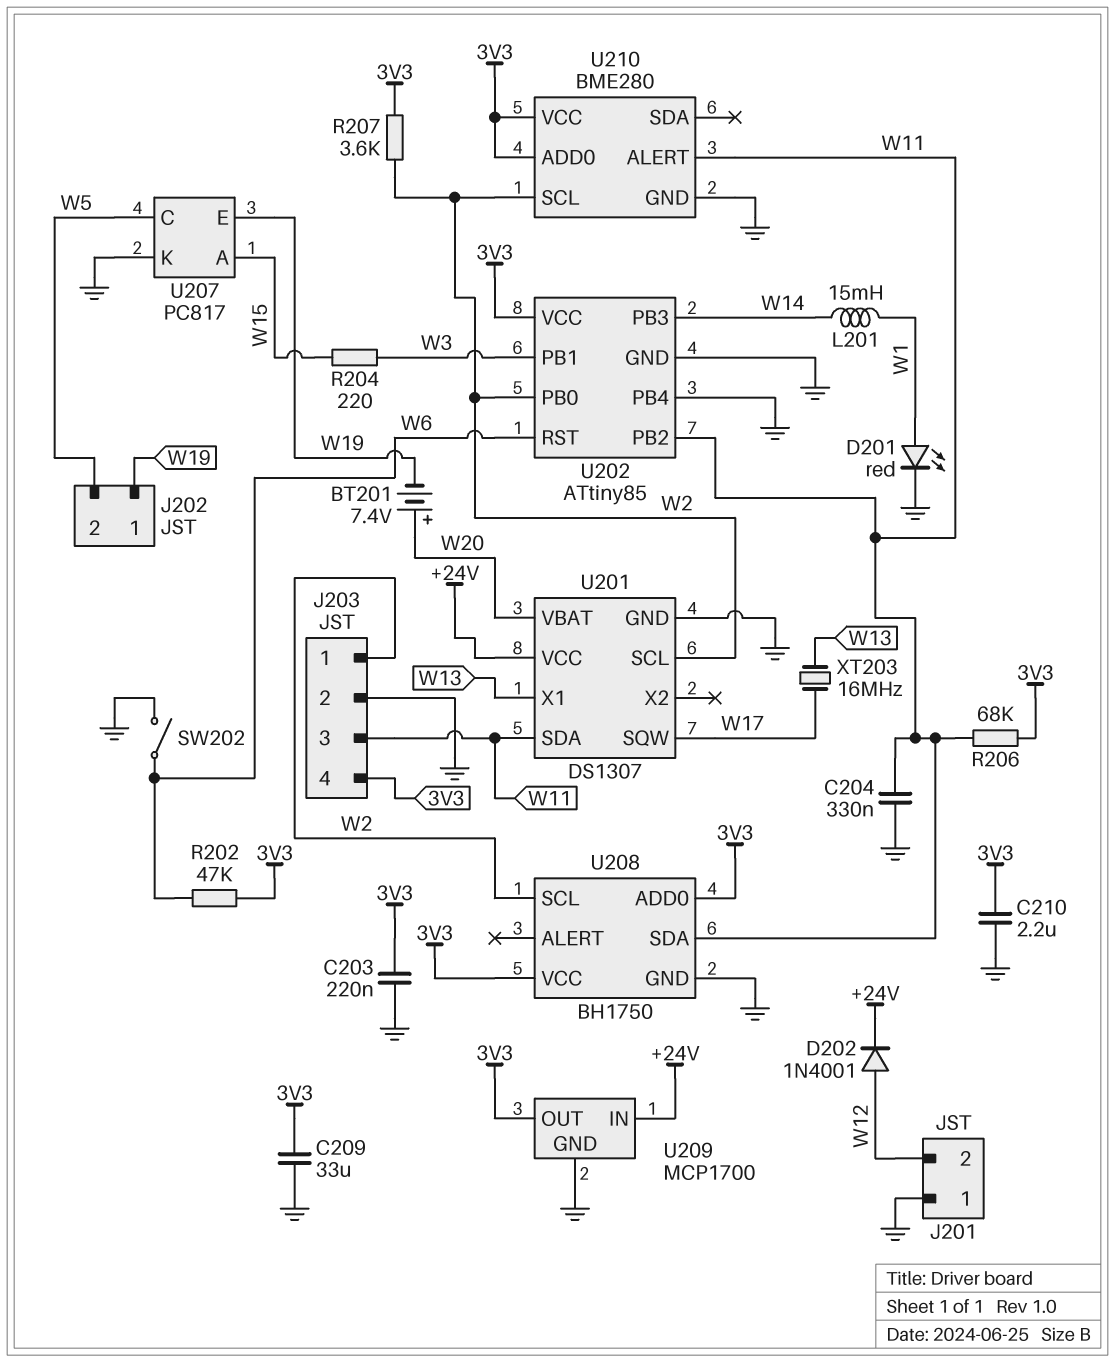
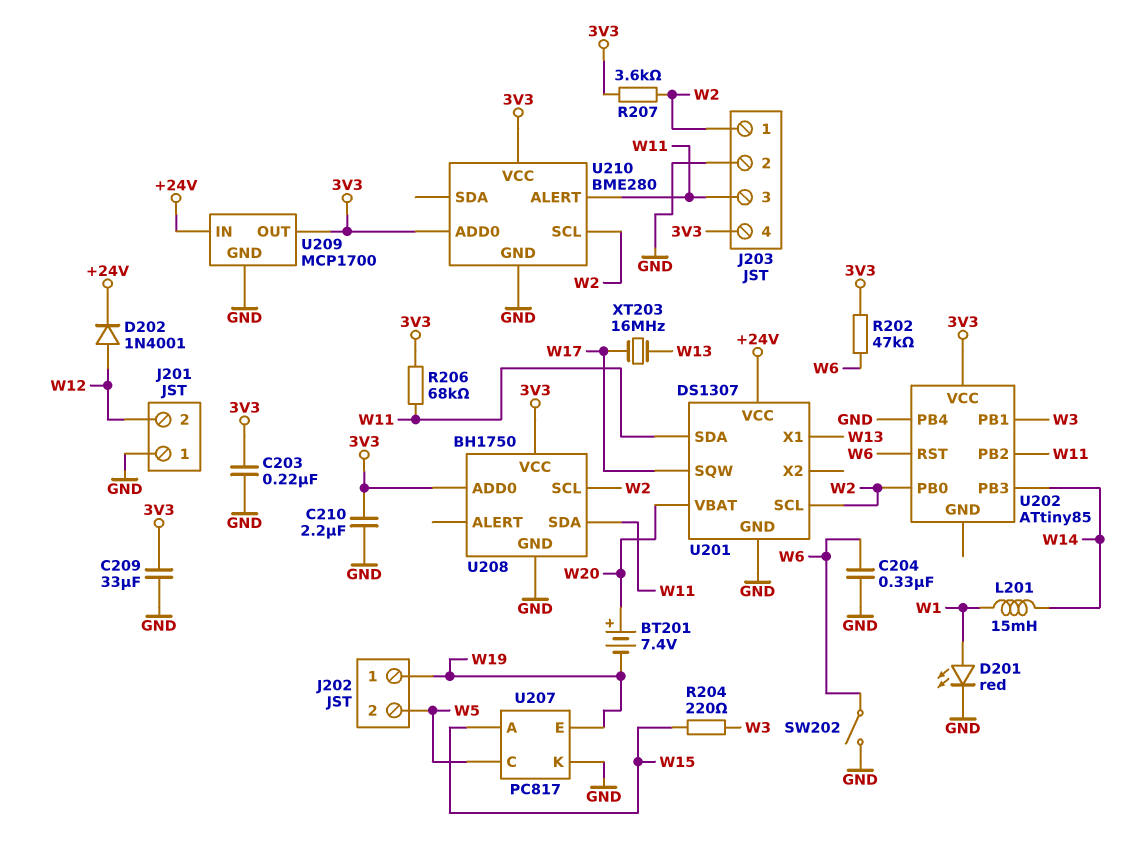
C204: 330nF (GND, W11) -> 330nF (GND, W6)
U202 pin GND: GND -> none

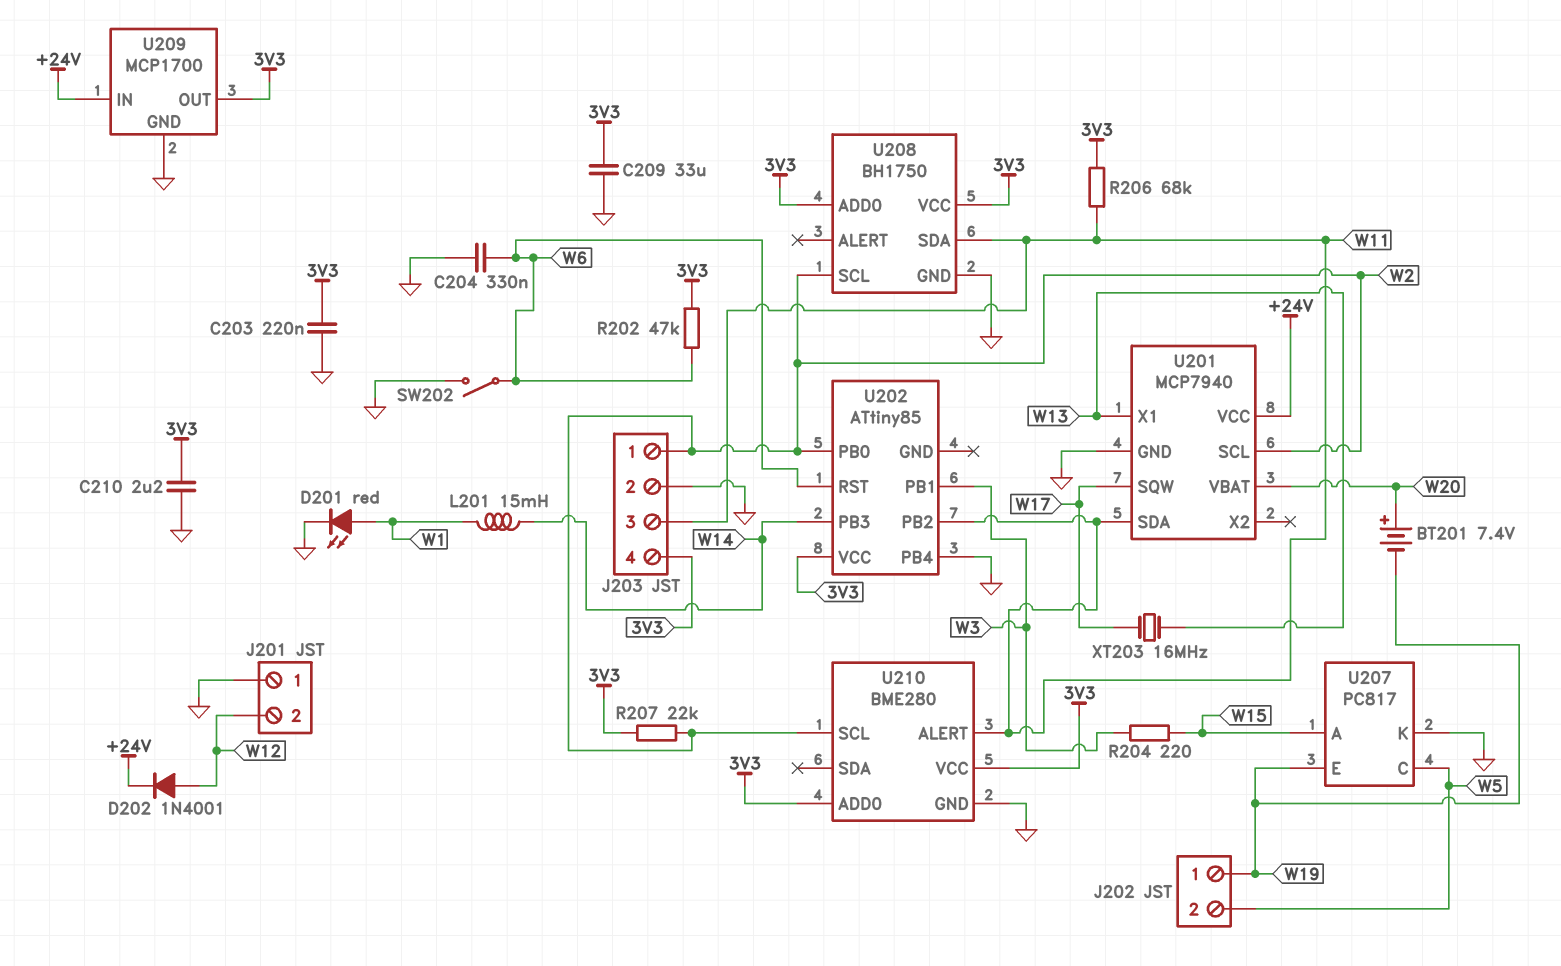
R207: 3.6k (3V3, W2) -> 22k (3V3, W2)
U201: DS1307 -> MCP7940

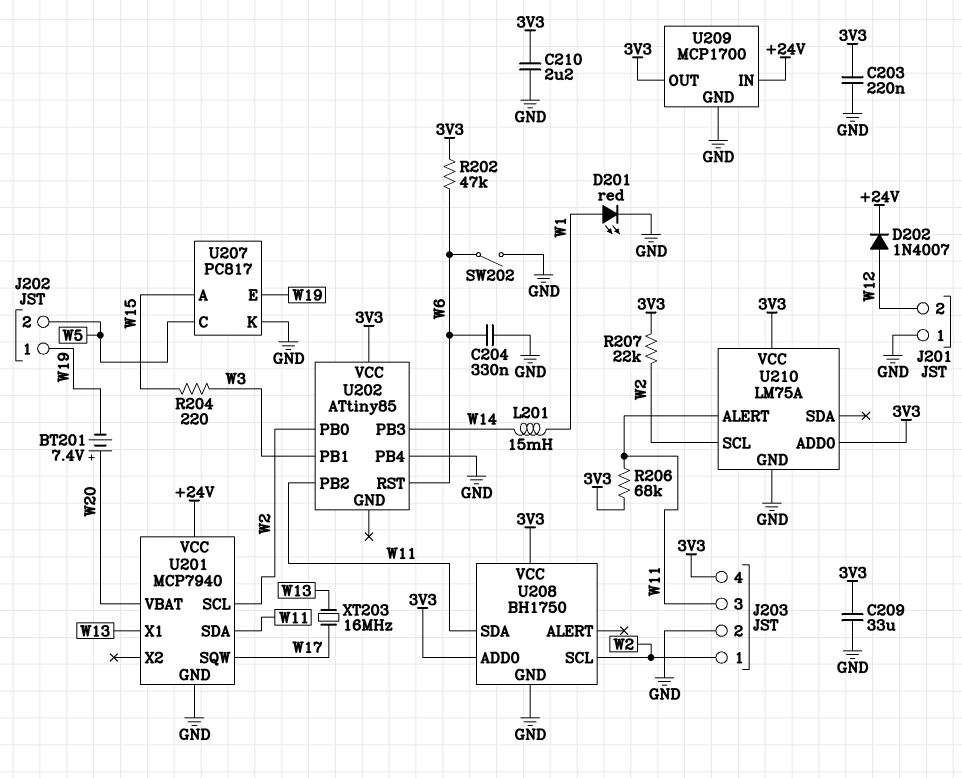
D202: diode 1N4001 (A W12, K +24V) -> diode 1N4007 (A W12, K +24V)
U210: BME280 -> LM75A

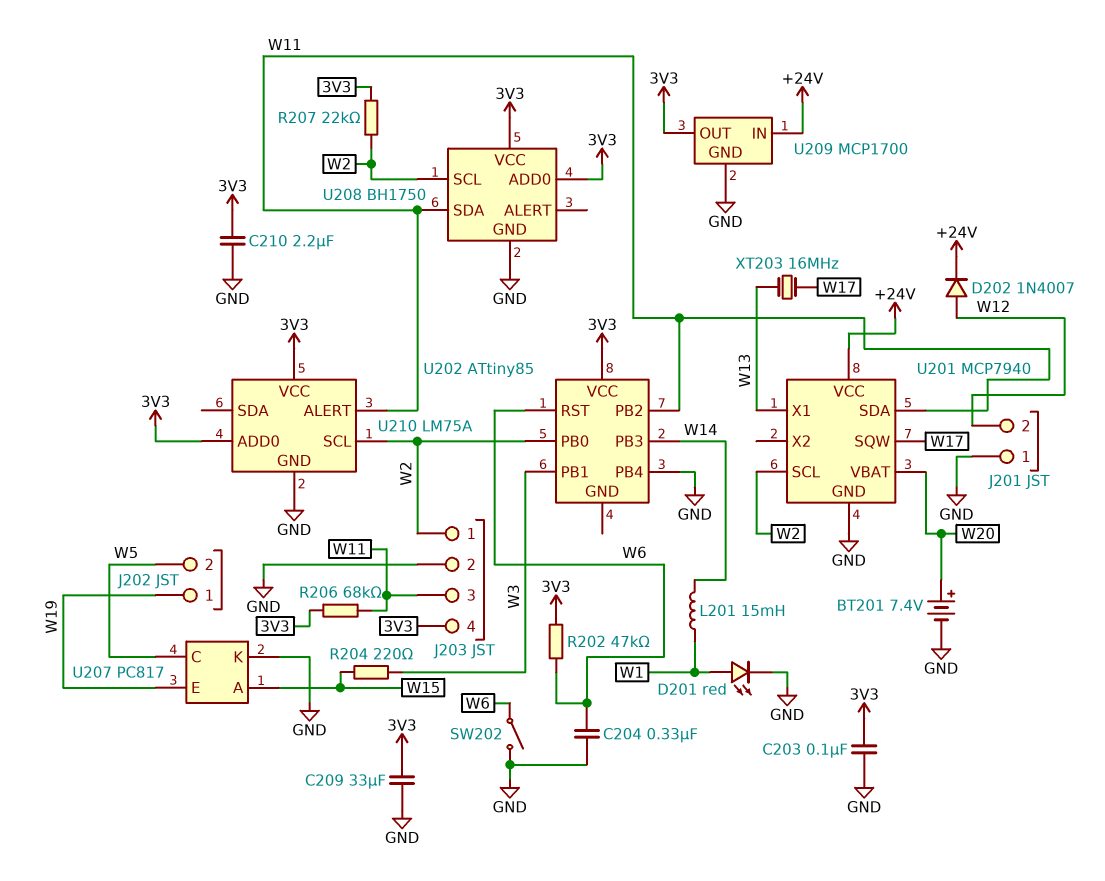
BT201: 7.4V (plus W20, minus W19) -> 7.4V (plus W20, minus GND)
C203: 220nF (3V3, GND) -> 100nF (3V3, GND)

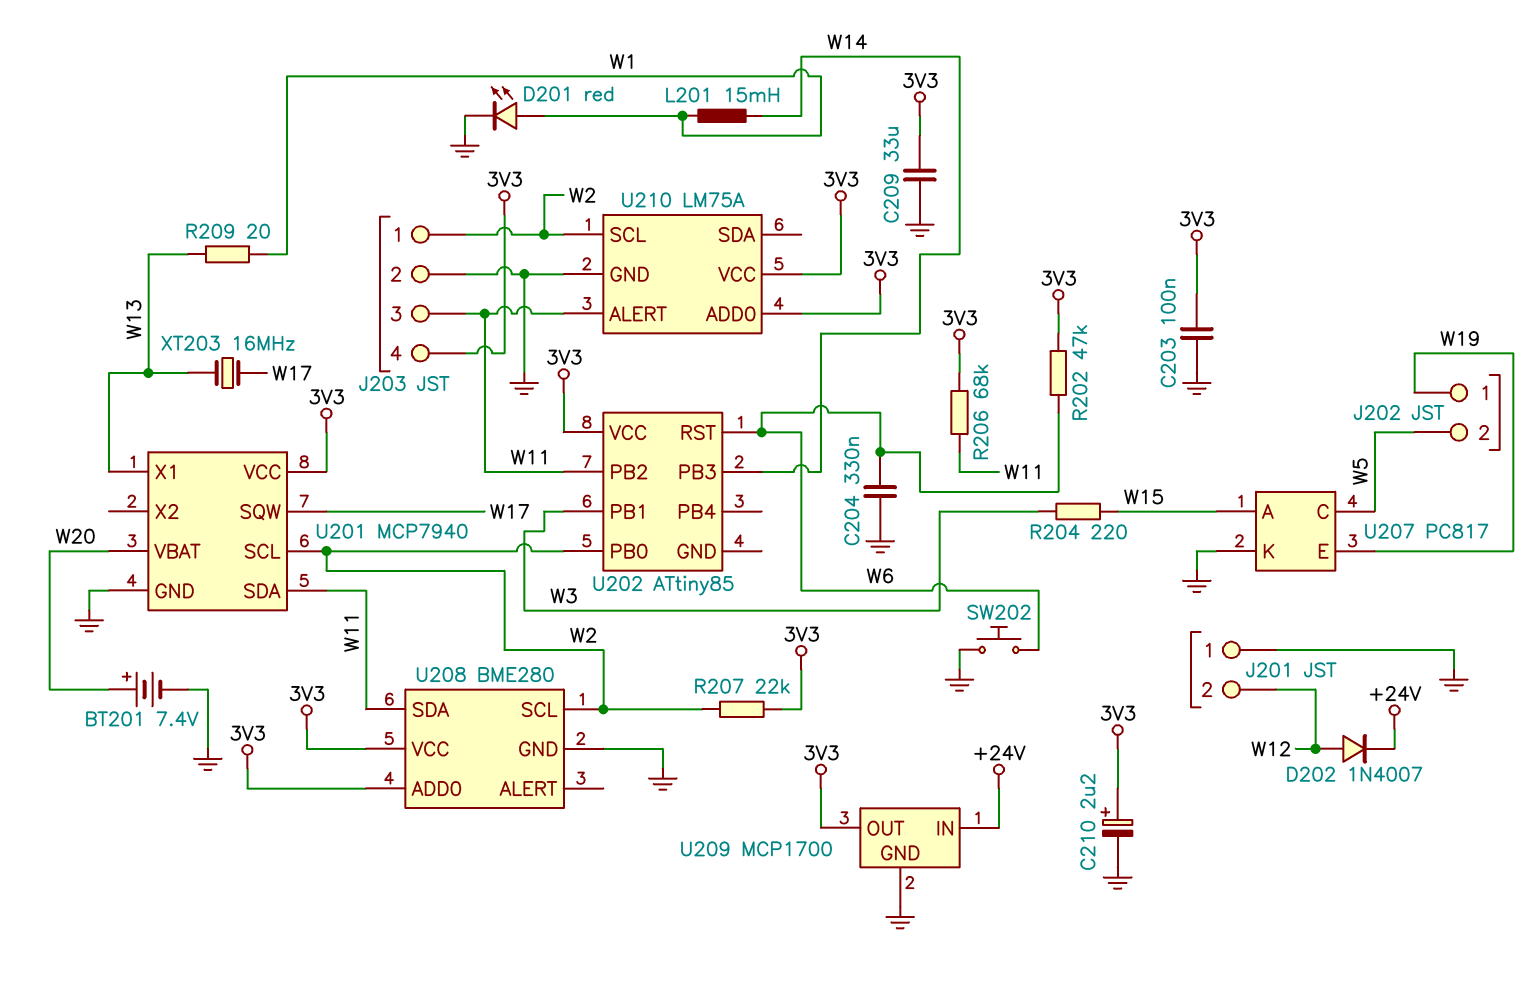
C210: 2.2uF (3V3, GND) -> 2.2uF (plus 3V3, minus GND)
R209: none -> 20 (W1, W13)
SW202: switch (GND, W6) -> button (GND, W6)
U201 pin VCC: +24V -> 3V3
U202 pin PB4: GND -> none
U208: BH1750 -> BME280

